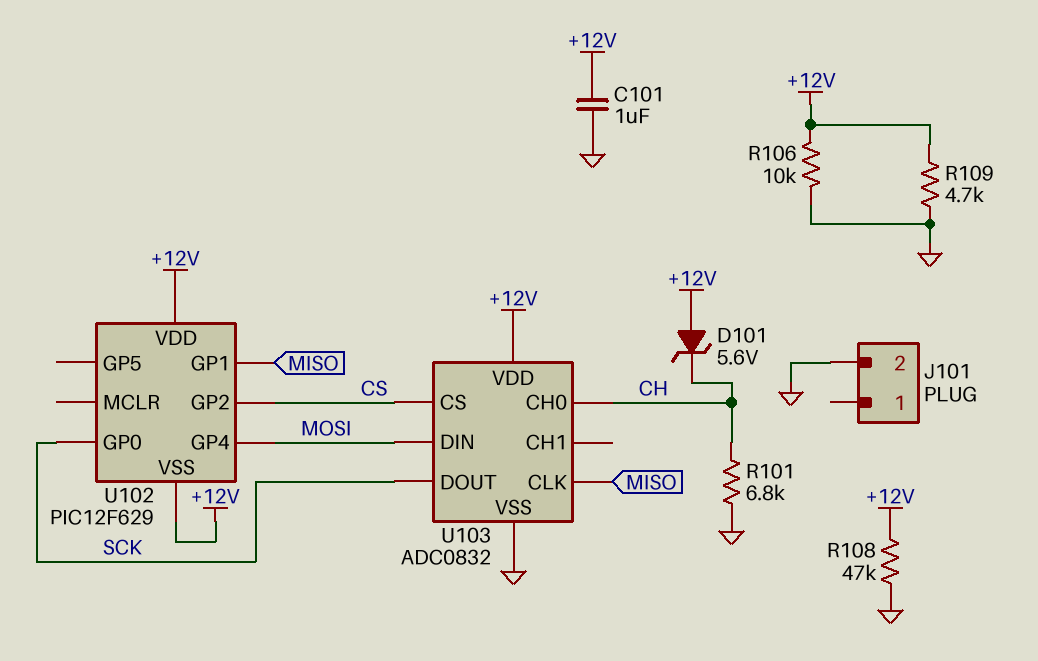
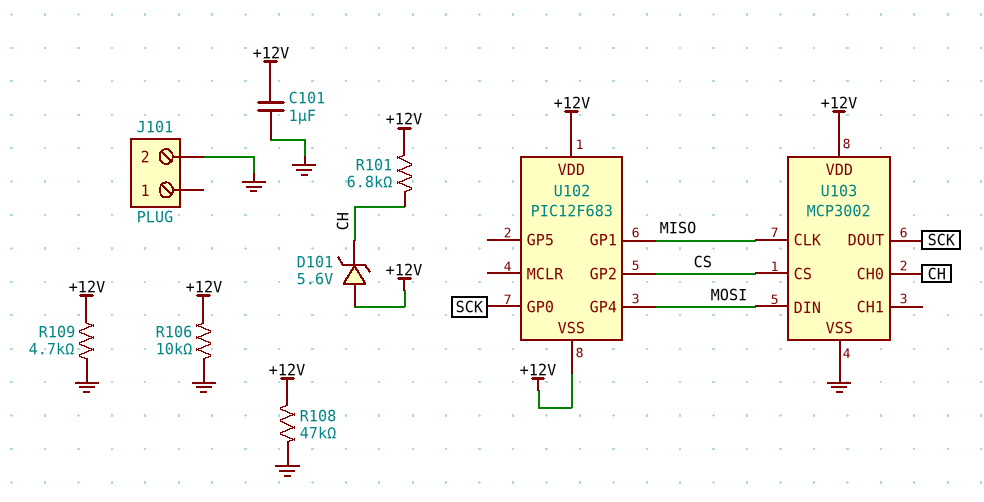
R101: 6.8k (CH, GND) -> 6.8k (+12V, CH)
U102: PIC12F629 -> PIC12F683
U103: ADC0832 -> MCP3002

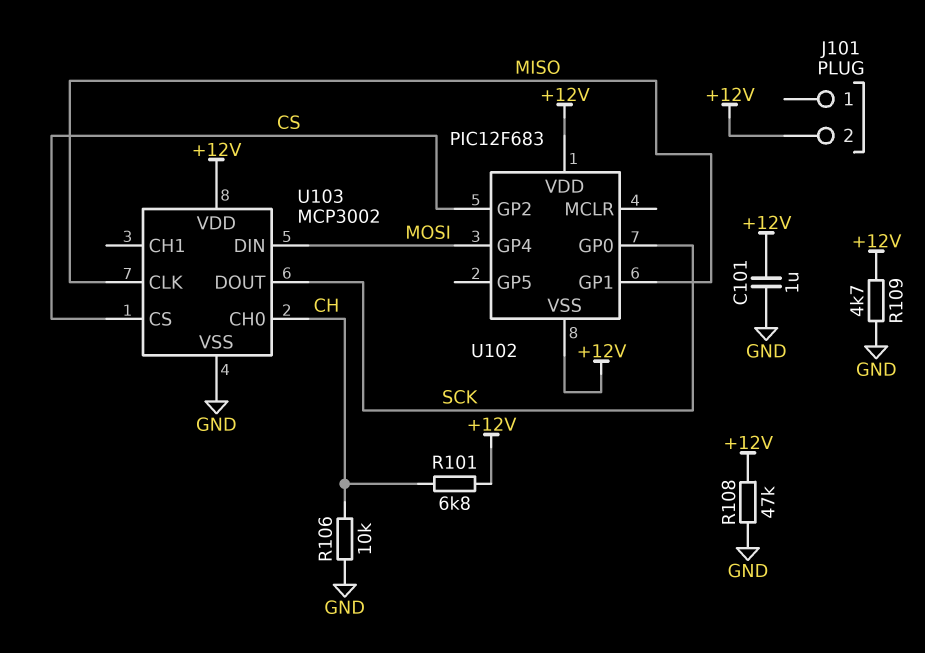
D101: zener 5.6V (A +12V, K CH) -> none
J101 pin 2: GND -> +12V
R106: 10k (+12V, GND) -> 10k (CH, GND)

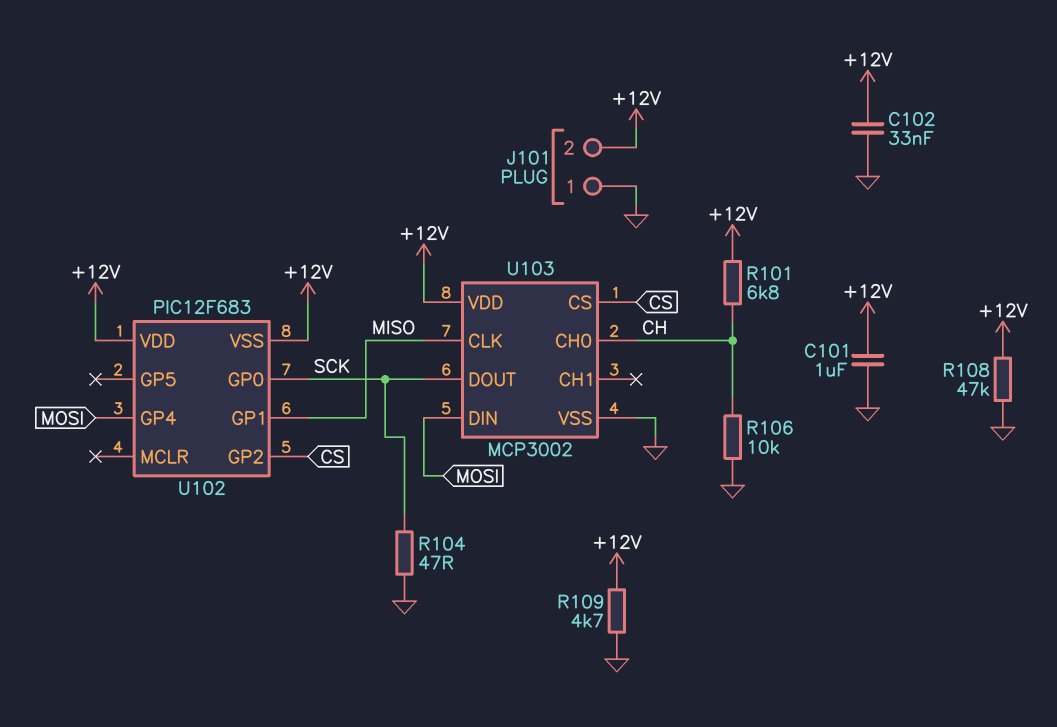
C102: none -> 33nF (+12V, GND)
J101 pin 1: none -> GND
R104: none -> 47 (GND, SCK)

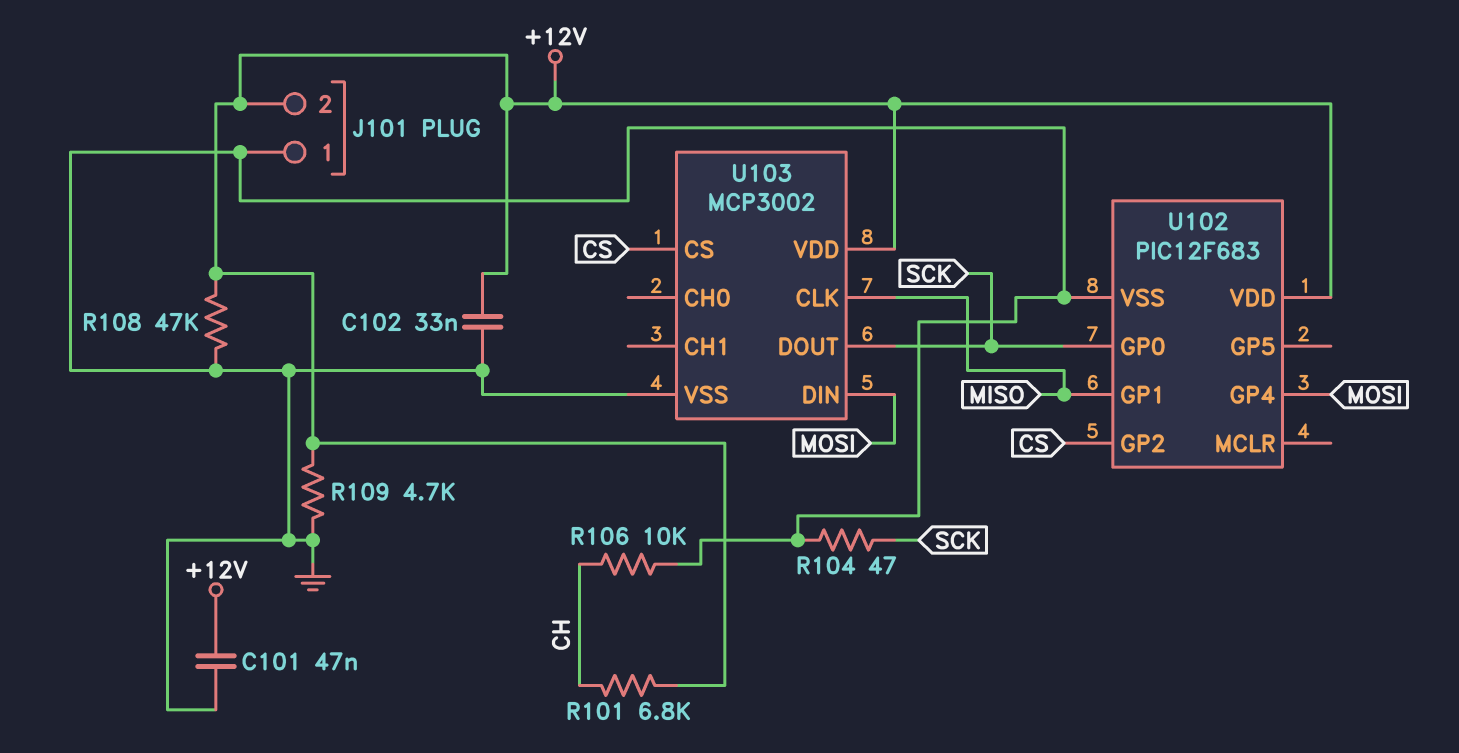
C101: 1uF (+12V, GND) -> 47nF (+12V, GND)
U102 pin VSS: +12V -> GND
U103 pin CH0: CH -> none

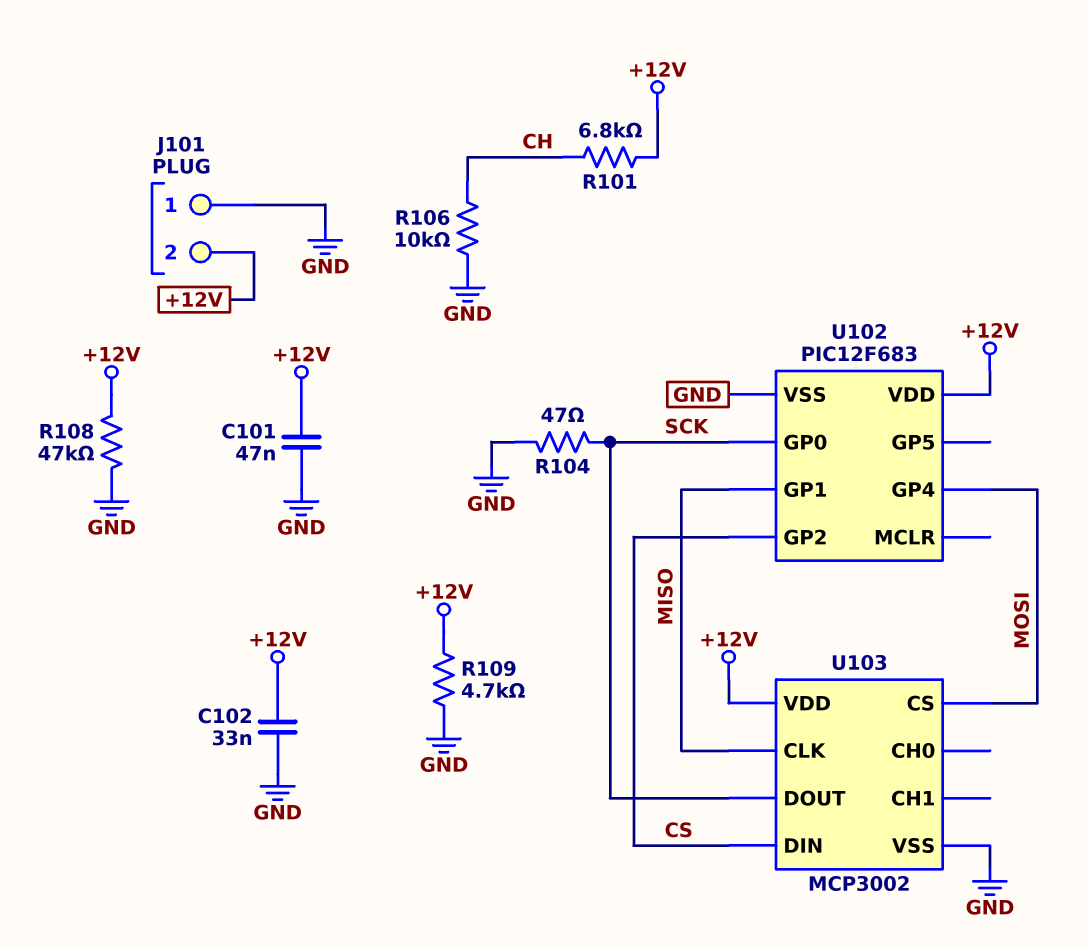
U103 pin CS: CS -> MOSI
U103 pin DIN: MOSI -> CS

